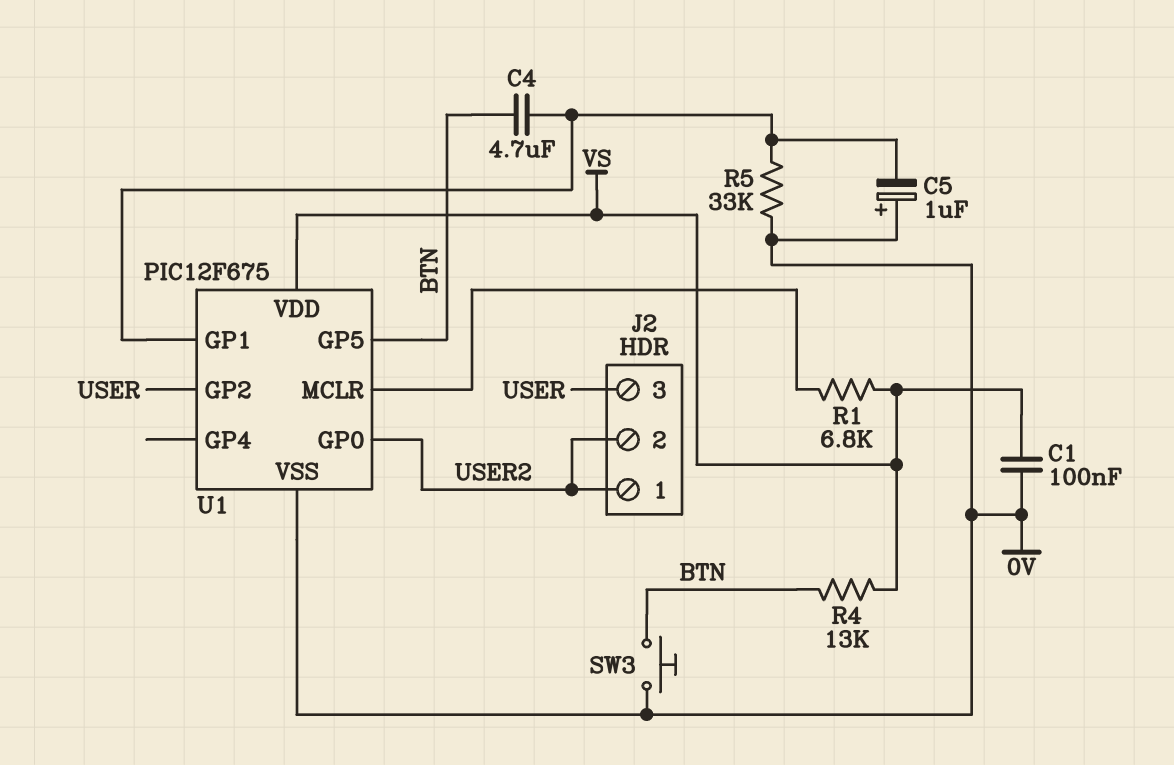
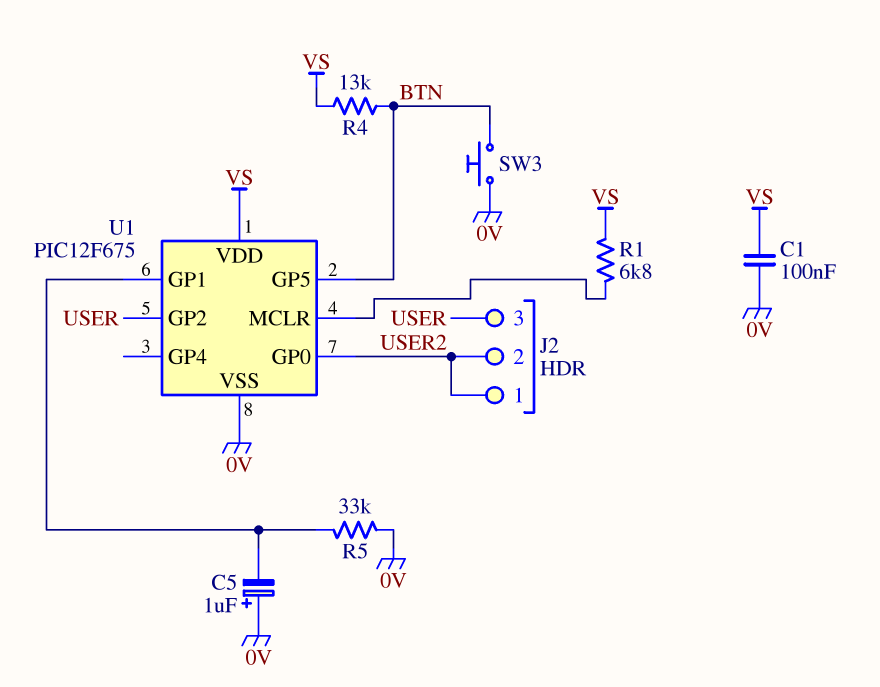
C4: 4.7uF (BTN, U1/GP1) -> none

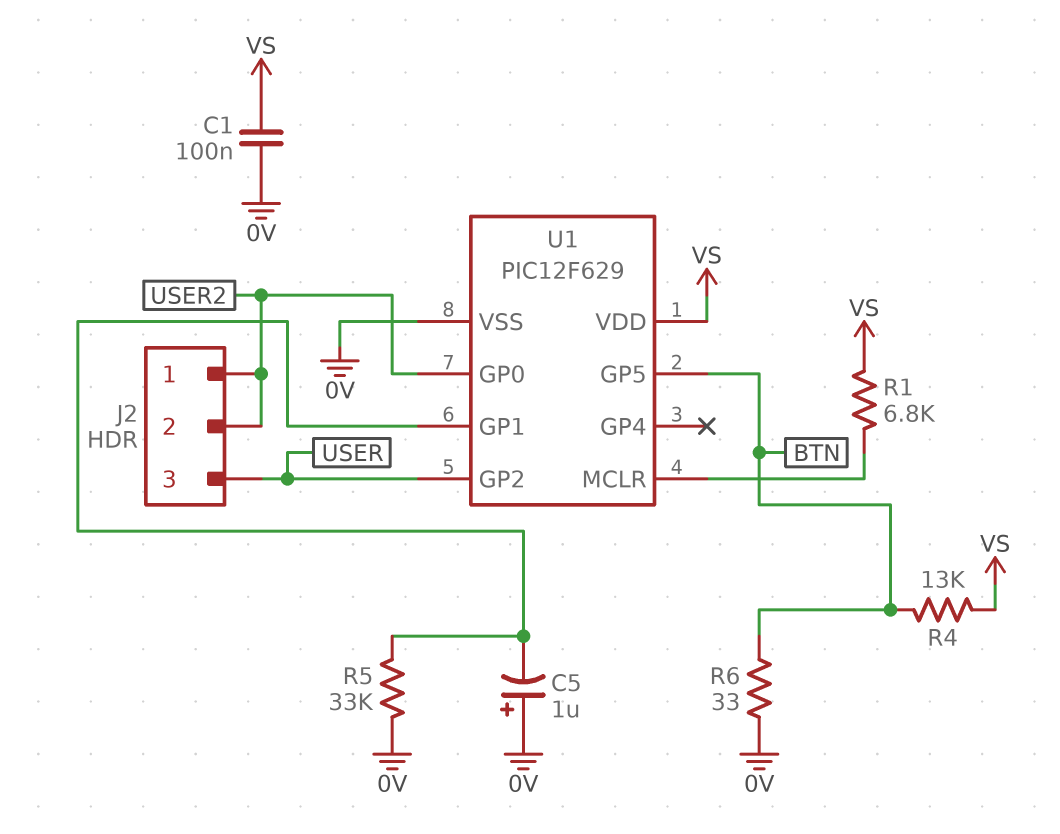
R6: none -> 33 (0V, BTN)
SW3: button (0V, BTN) -> none
U1: PIC12F675 -> PIC12F629

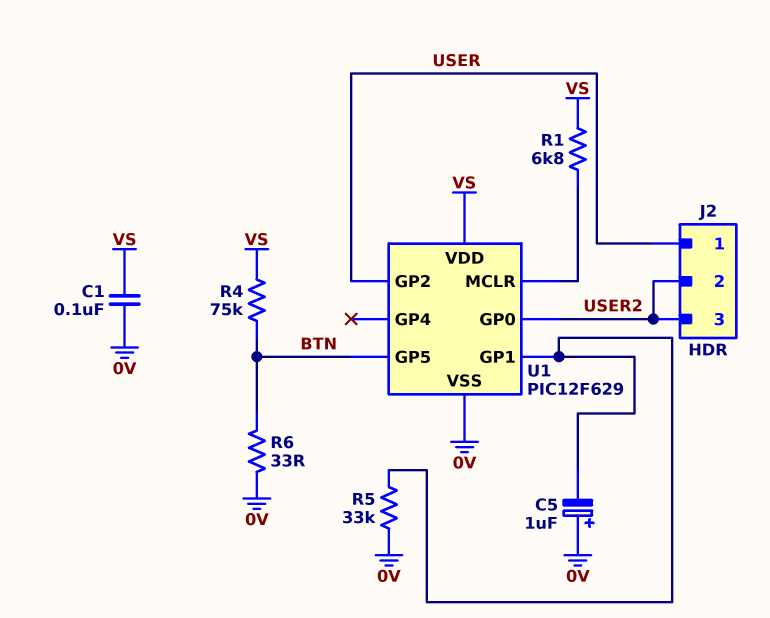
J2 pin 1: USER2 -> USER
J2 pin 3: USER -> USER2
R4: 13k (BTN, VS) -> 75k (BTN, VS)

